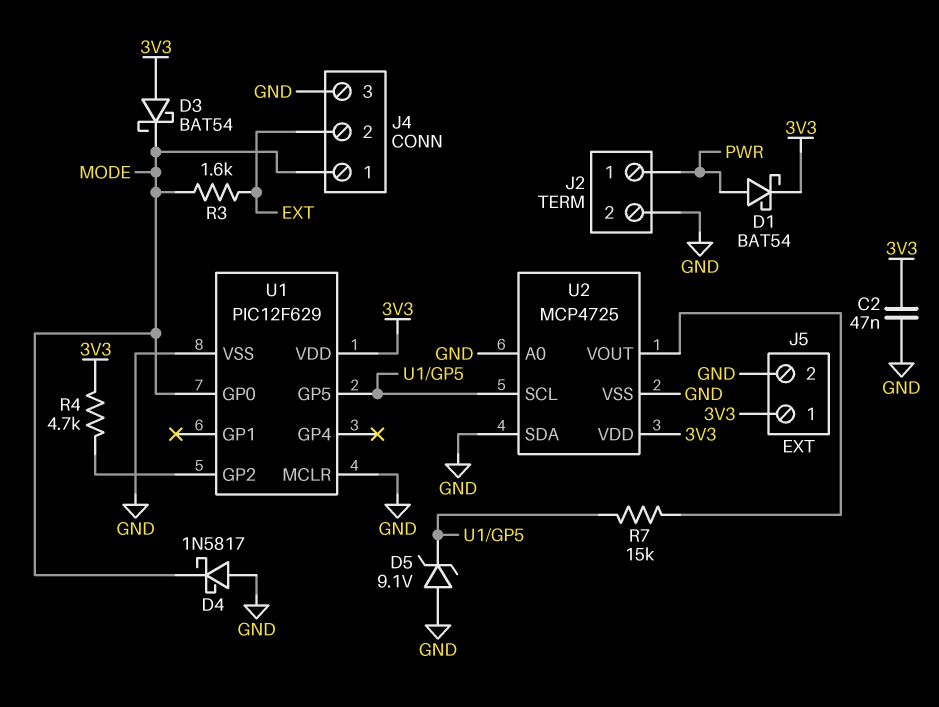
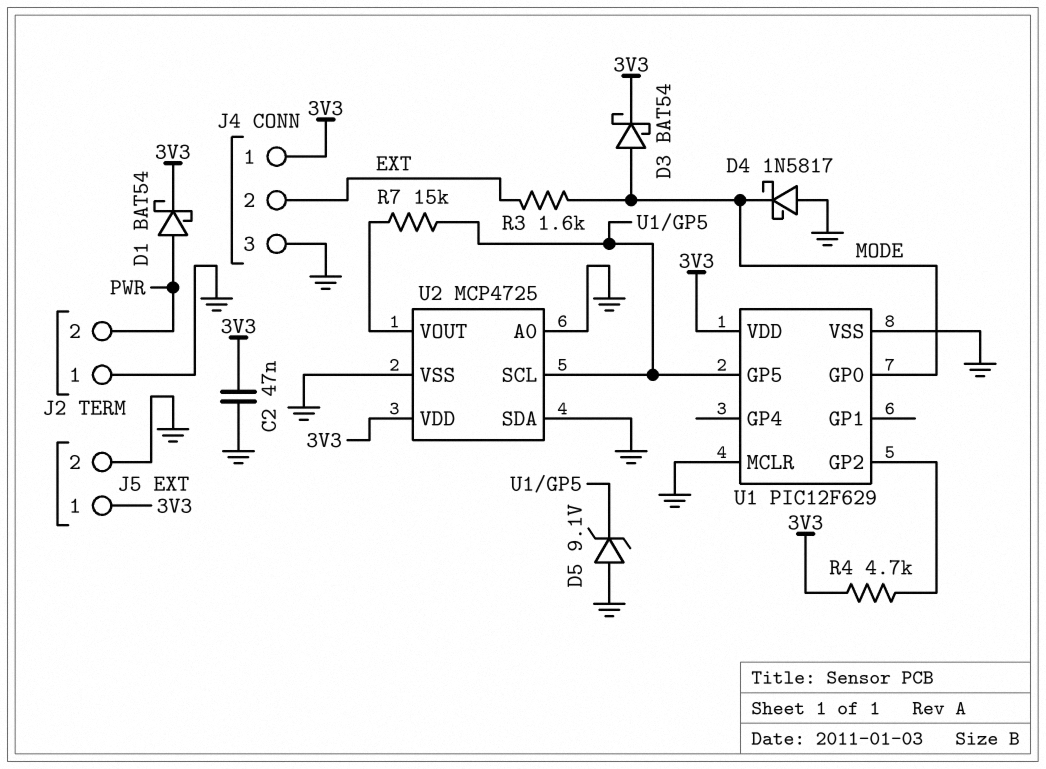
D3: schottky BAT54 (A 3V3, K MODE) -> schottky BAT54 (A MODE, K 3V3)
J2 pin 1: PWR -> GND
J2 pin 2: GND -> PWR
J4 pin 1: MODE -> 3V3

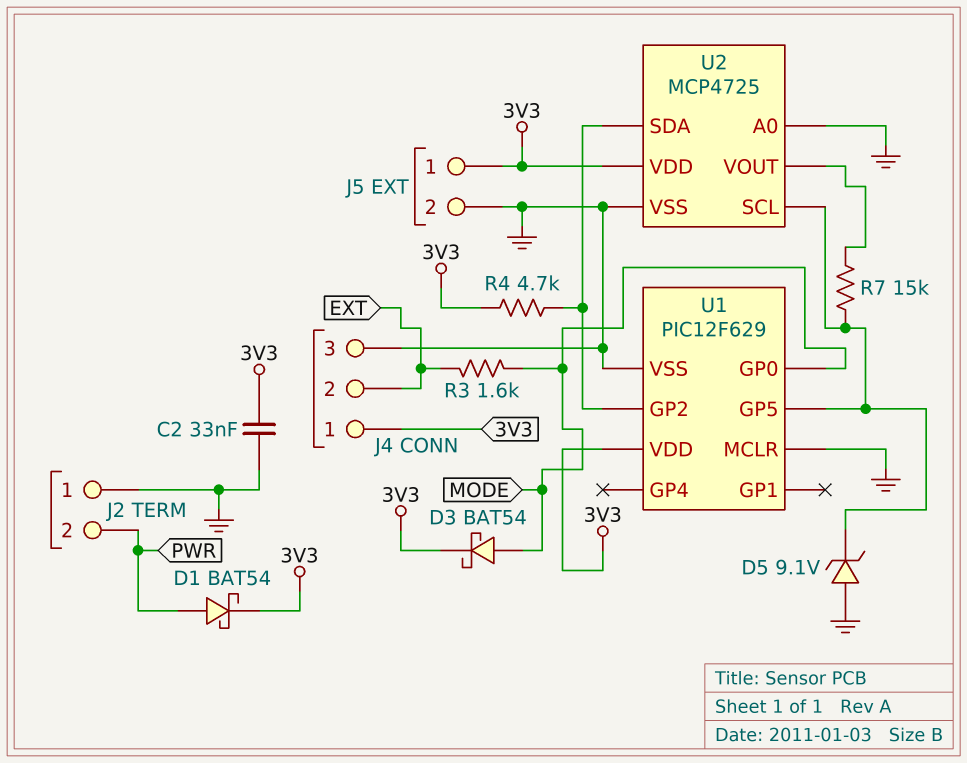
C2: 47nF (3V3, GND) -> 33nF (3V3, GND)
D4: schottky 1N5817 (A GND, K MODE) -> none
U2 pin SDA: GND -> U1/GP2

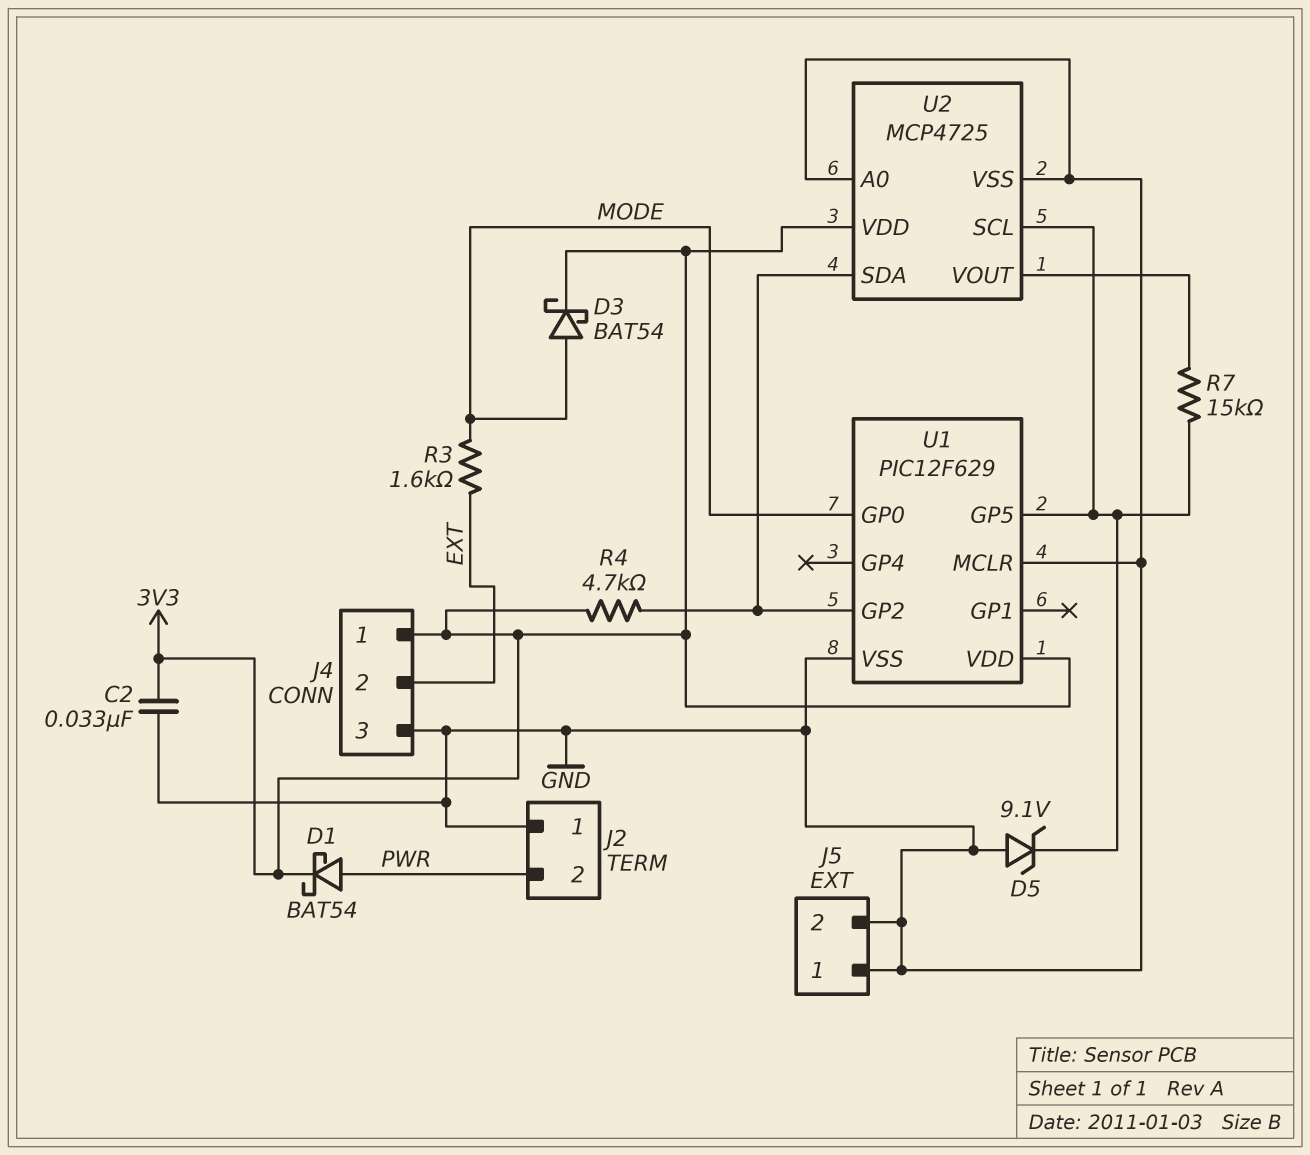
J5 pin 1: 3V3 -> GND

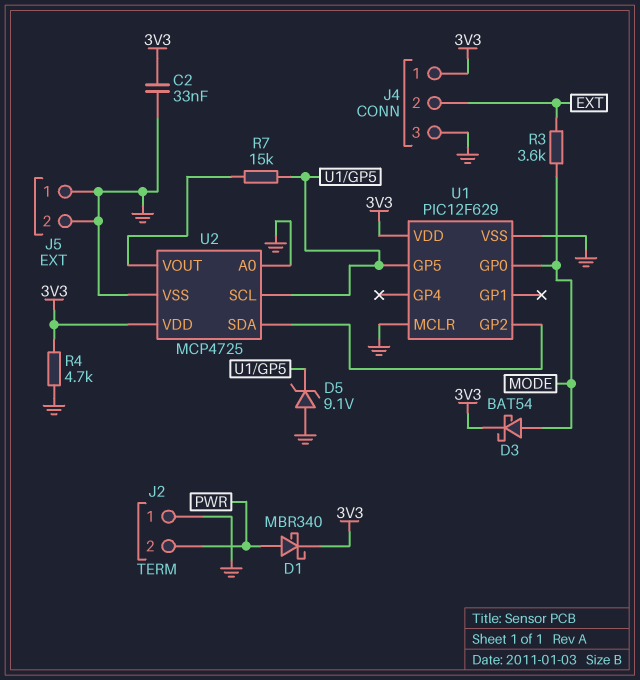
D1: schottky BAT54 (A PWR, K 3V3) -> schottky MBR340 (A PWR, K 3V3)
R3: 1.6k (EXT, MODE) -> 3.6k (EXT, MODE)
R4: 4.7k (3V3, U1/GP2) -> 4.7k (3V3, GND)

